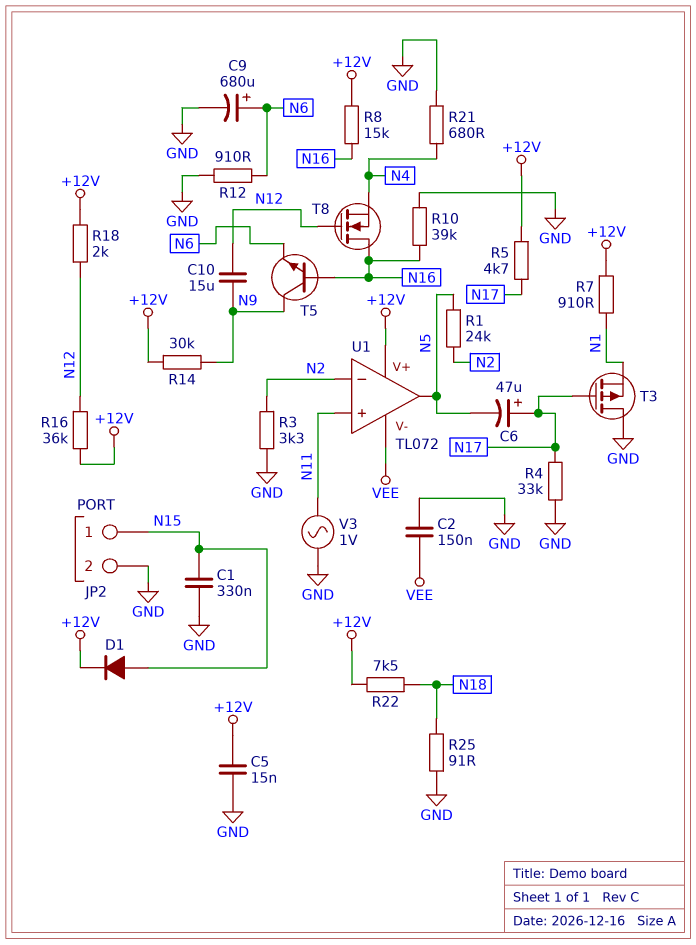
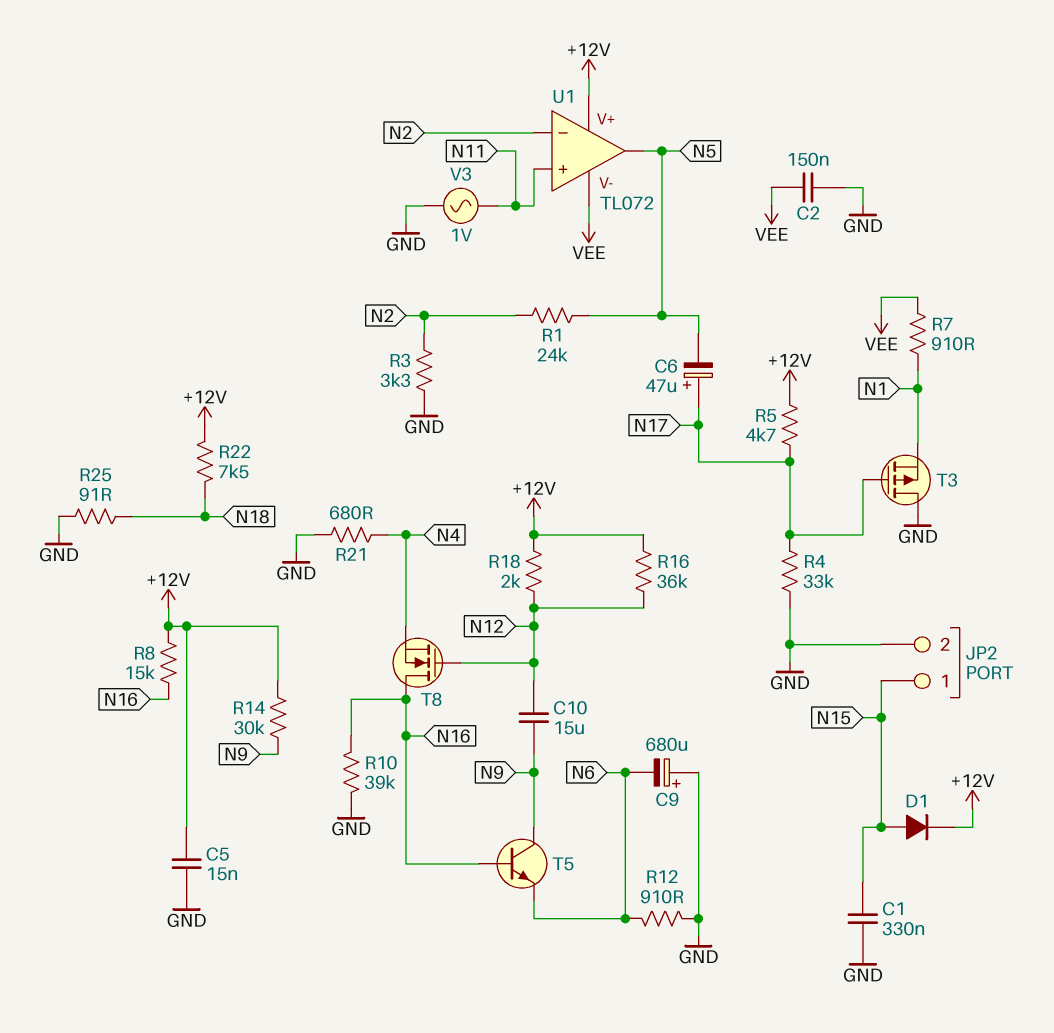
C9: 680uF (plus N6, minus GND) -> 680uF (plus GND, minus N6)
R7: 910 (+12V, N1) -> 910 (N1, VEE)

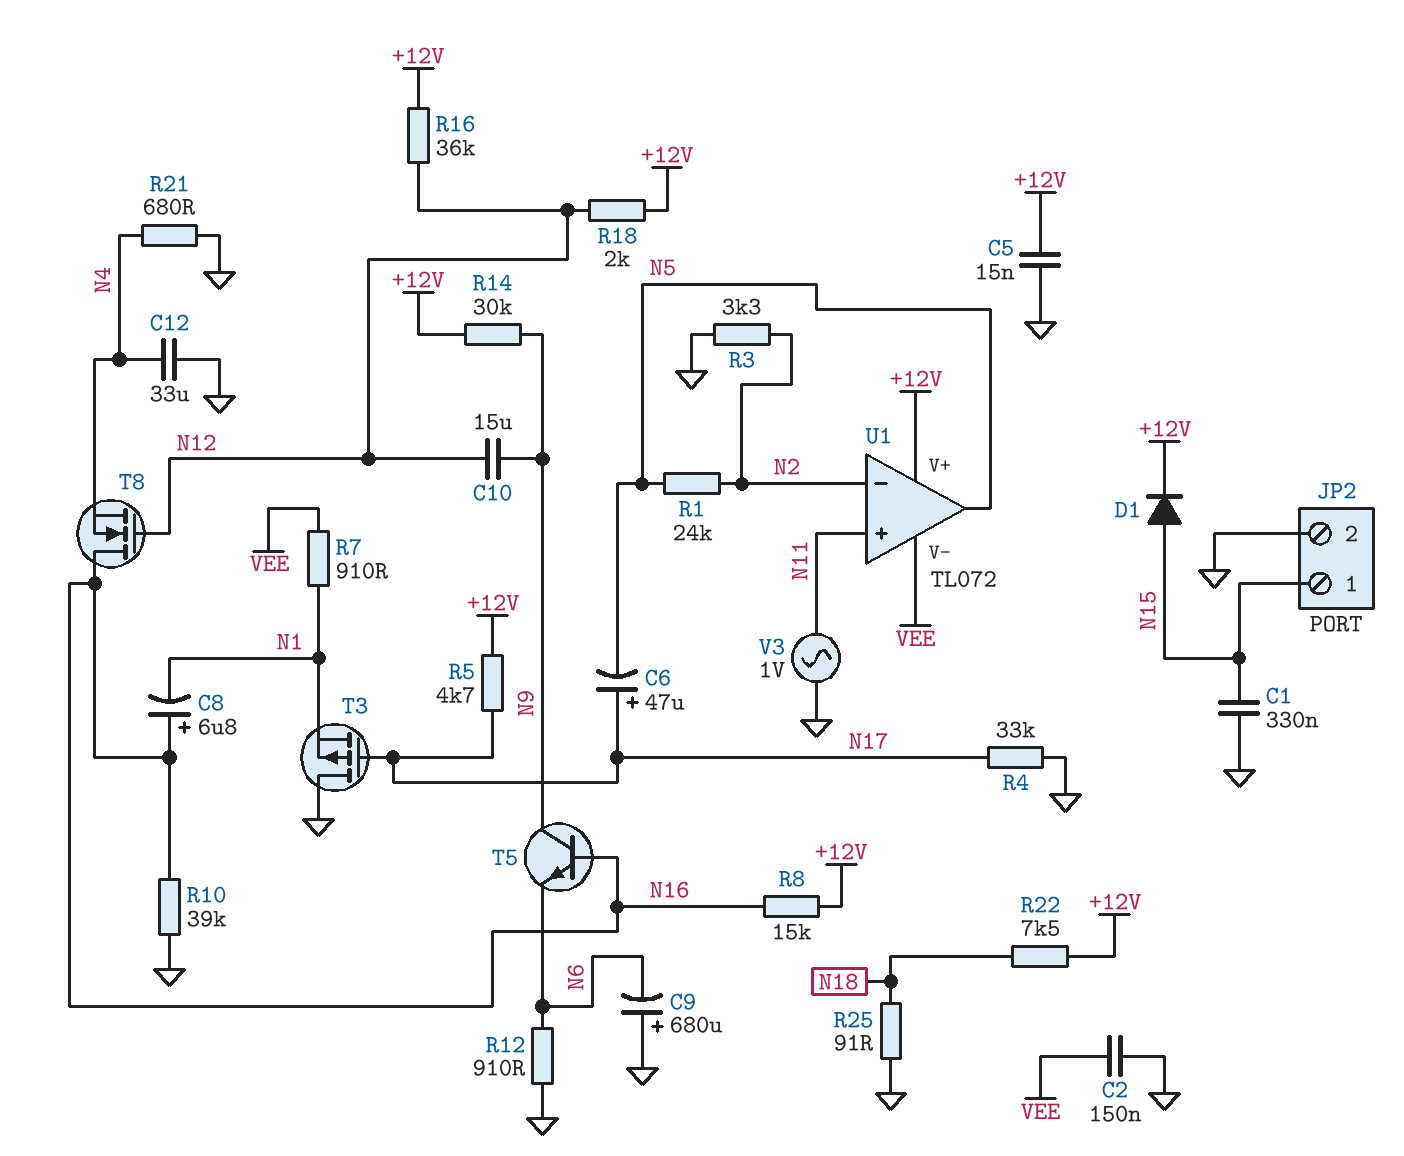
C8: none -> 6.8uF (plus N16, minus N1)
C12: none -> 33uF (GND, N4)

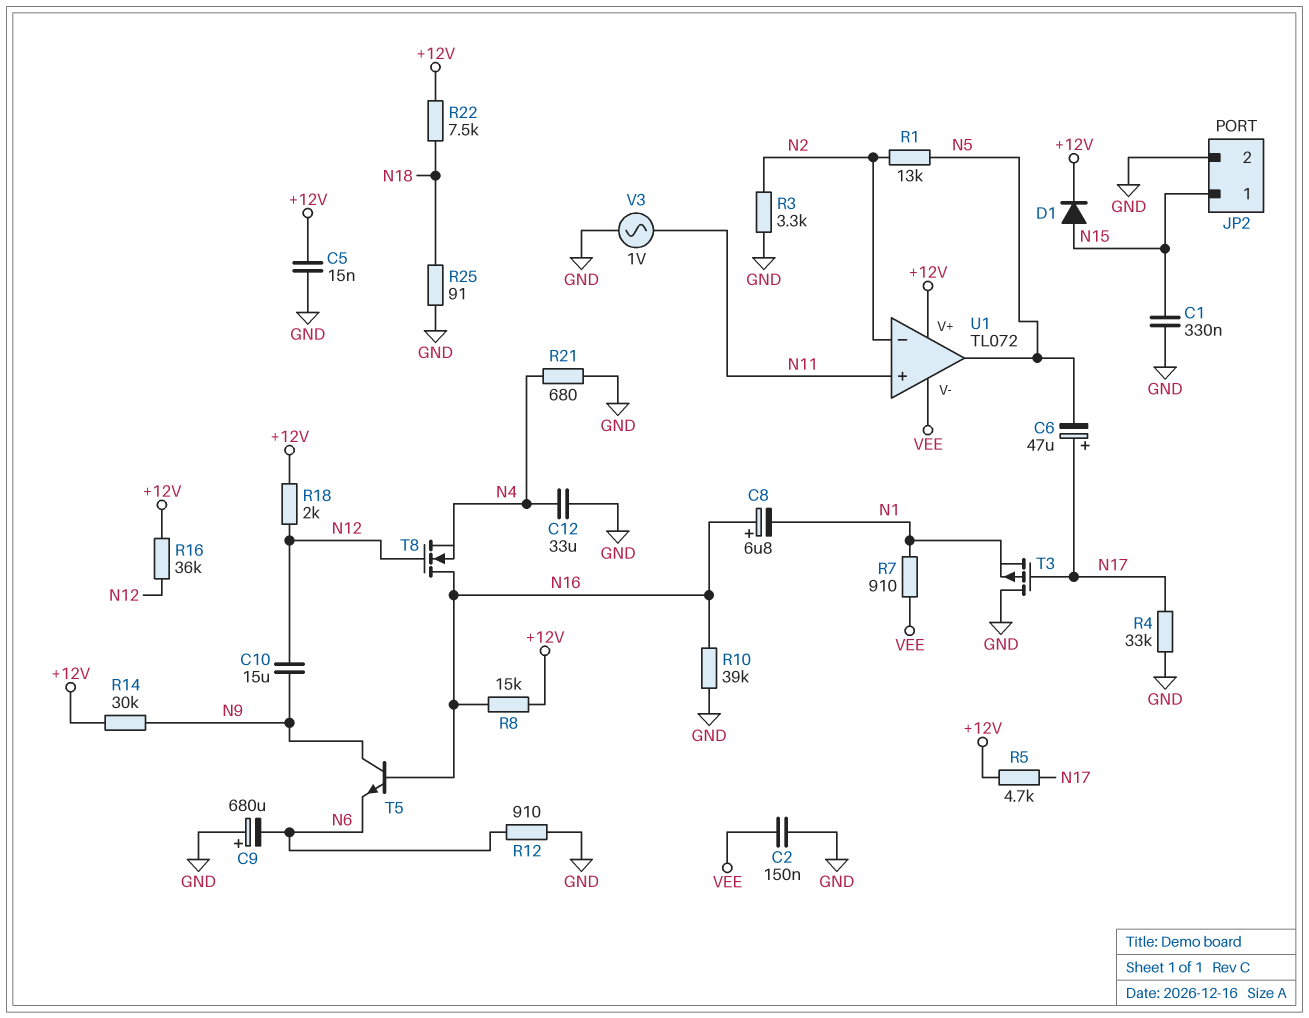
R1: 24k (N2, N5) -> 13k (N2, N5)

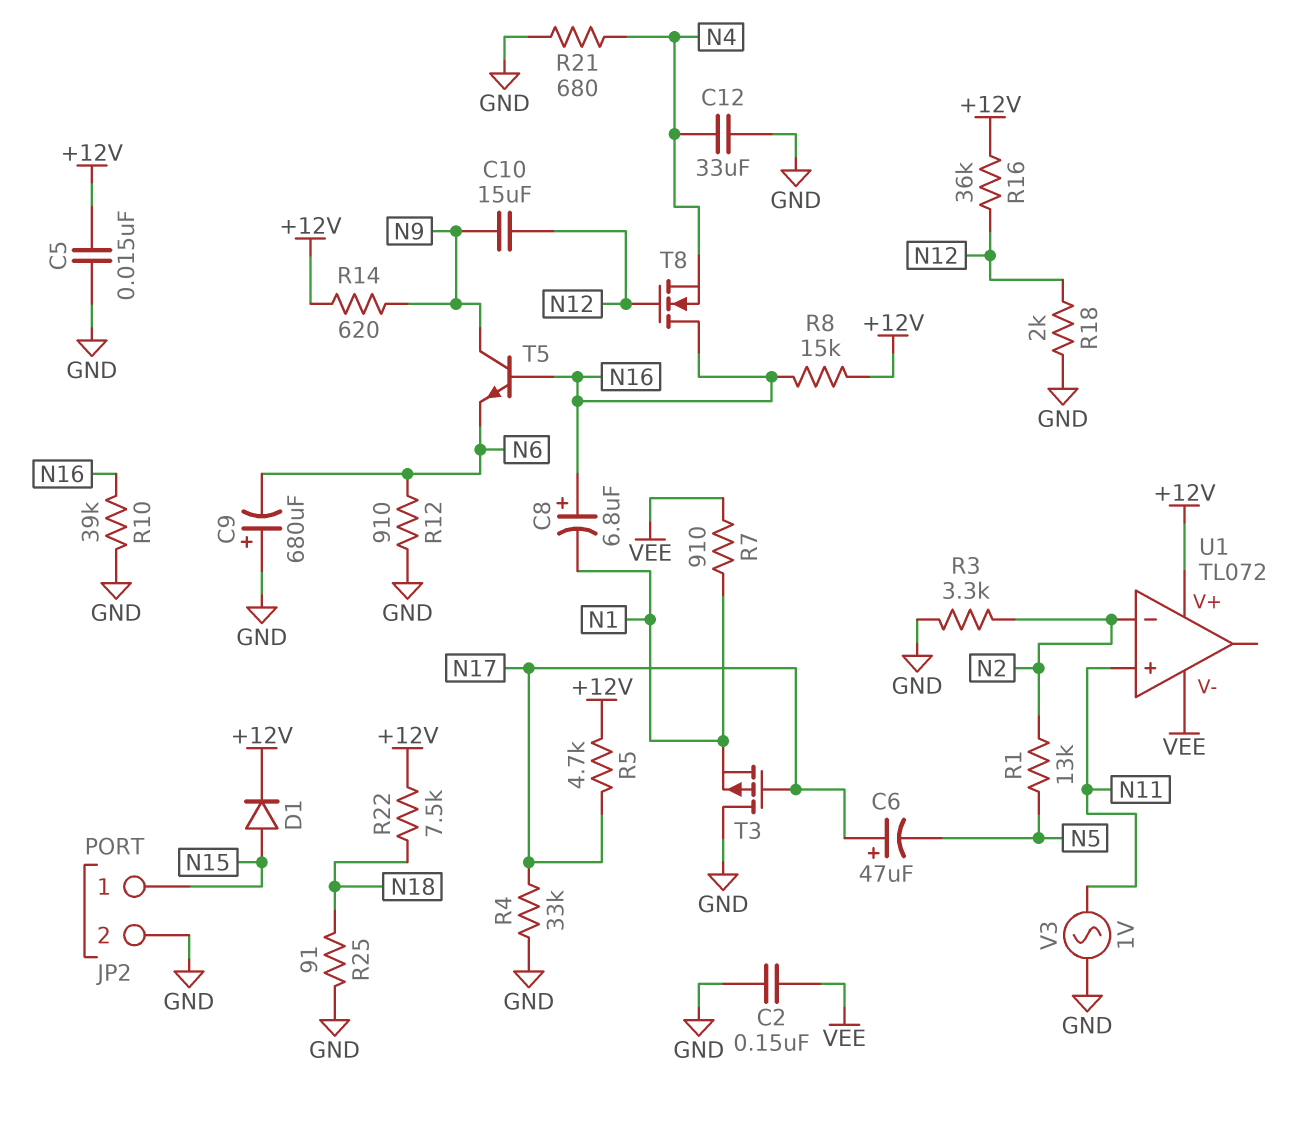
C1: 330nF (GND, N15) -> none
R14: 30k (+12V, N9) -> 620 (+12V, N9)
R18: 2k (+12V, N12) -> 2k (GND, N12)
U1 pin out: N5 -> none

